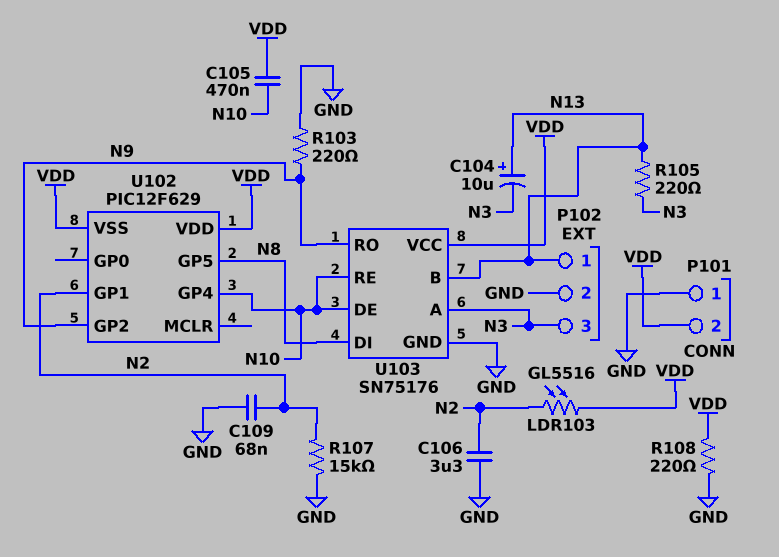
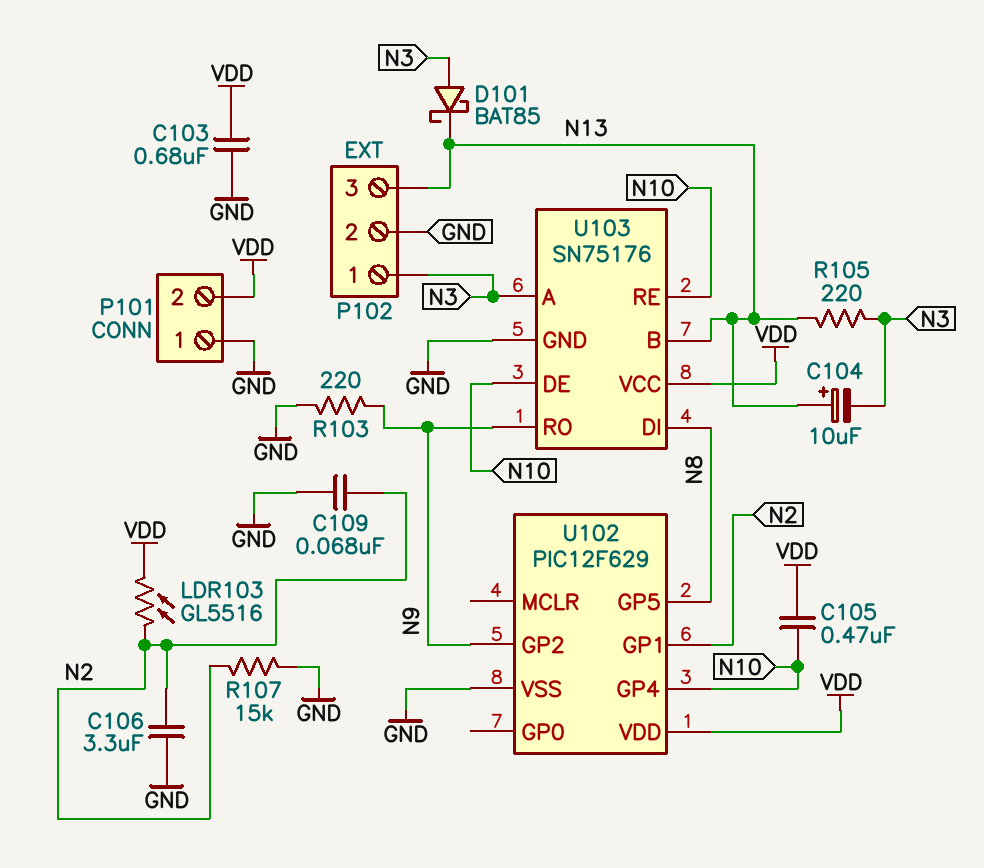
C103: none -> 680nF (GND, VDD)
D101: none -> schottky BAT85 (A N3, K N13)
P102 pin 1: N13 -> N3
P102 pin 3: N3 -> N13
R108: 220 (GND, VDD) -> none
U102 pin VSS: VDD -> GND

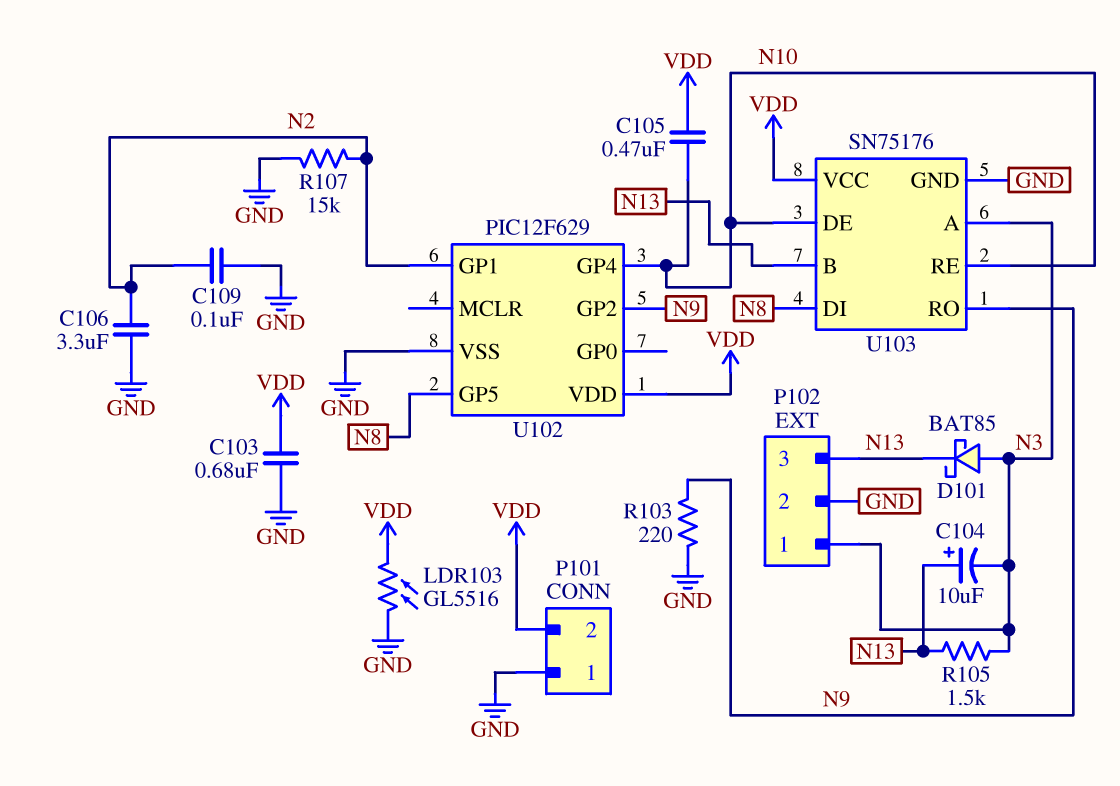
C109: 68nF (GND, N2) -> 100nF (GND, N2)
LDR103: GL5516 (N2, VDD) -> GL5516 (GND, VDD)
R105: 220 (N3, N13) -> 1.5k (N3, N13)

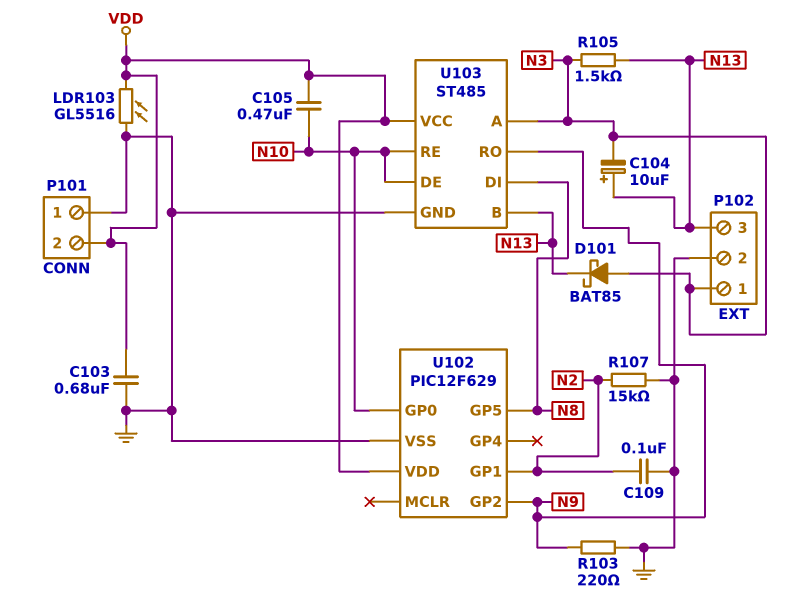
C106: 3.3uF (GND, N2) -> none
U102 pin GP0: none -> N10
U102 pin GP4: N10 -> none
U103: SN75176 -> ST485

